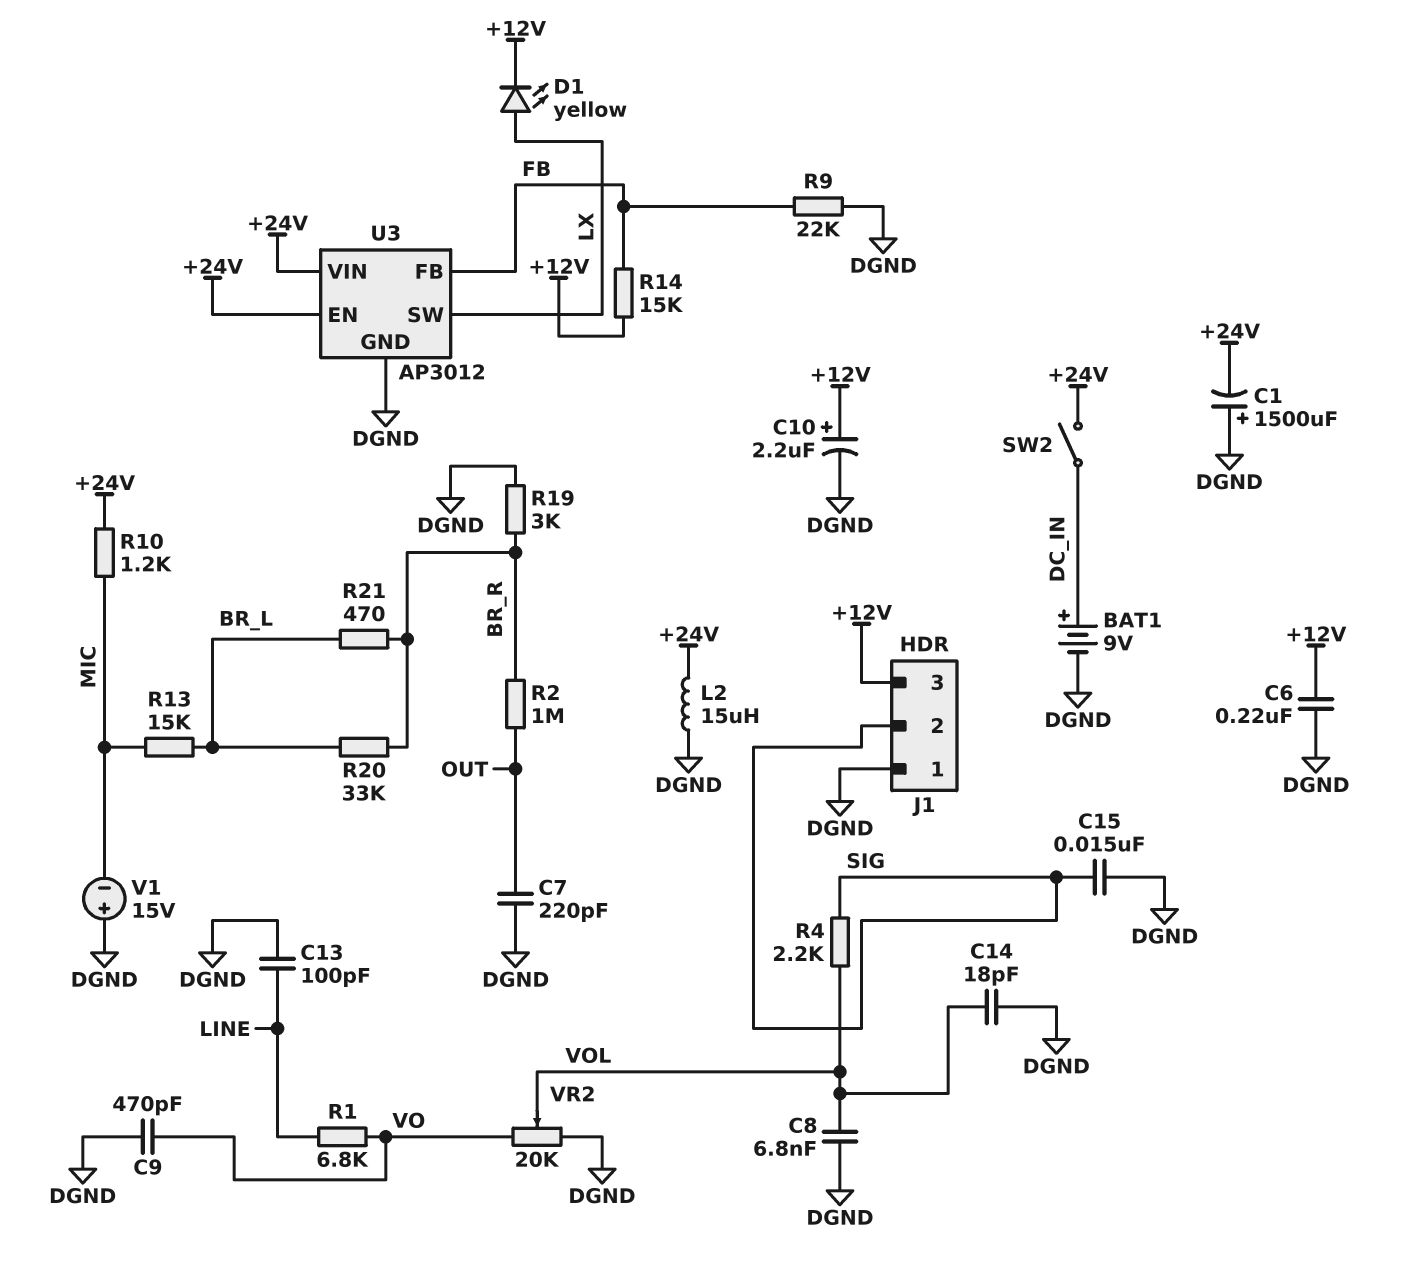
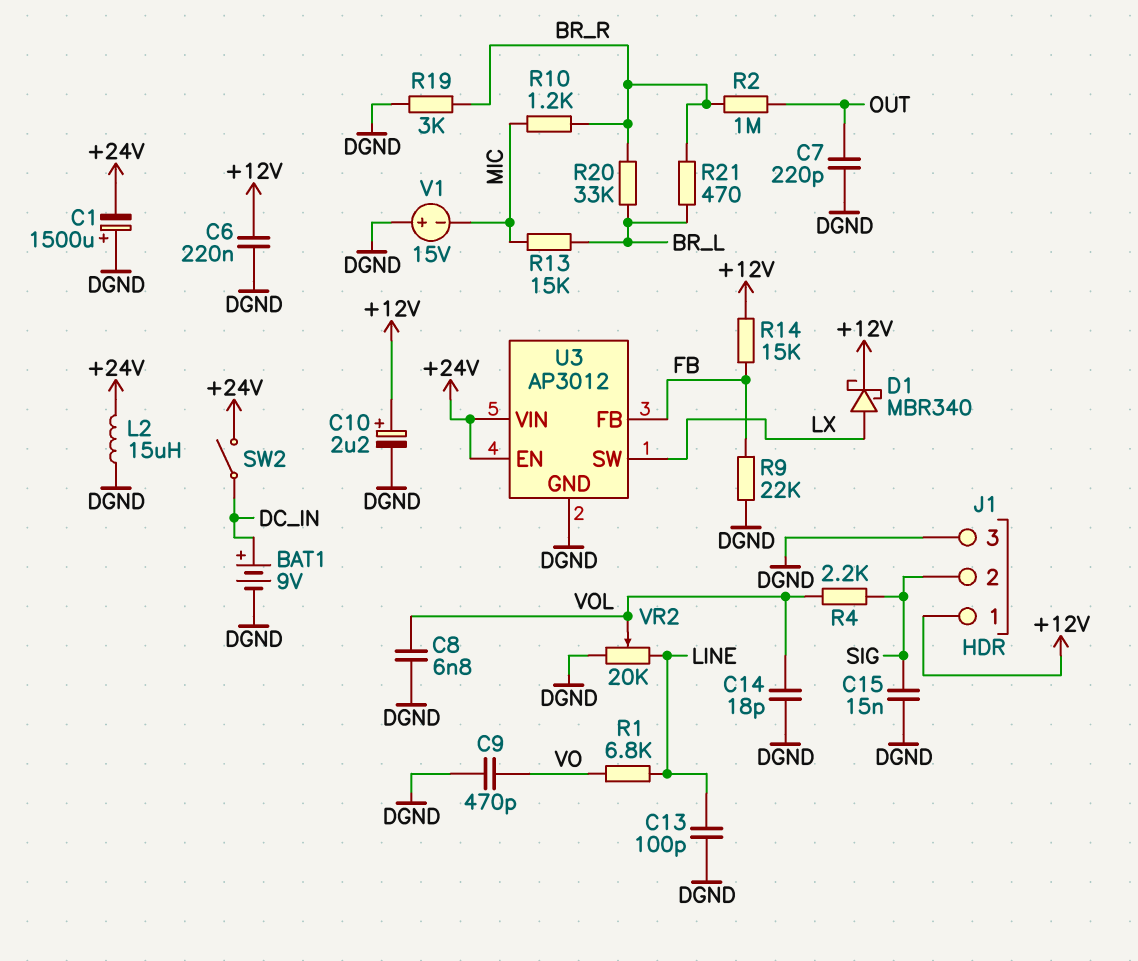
D1: LED yellow (A LX, K +12V) -> schottky MBR340 (A LX, K +12V)
J1 pin 1: DGND -> +12V
J1 pin 3: +12V -> DGND
R10: 1.2k (+24V, MIC) -> 1.2k (BR_R, MIC)
VR2: 20k (DGND, VO, wiper VOL) -> 20k (DGND, LINE, wiper VOL)

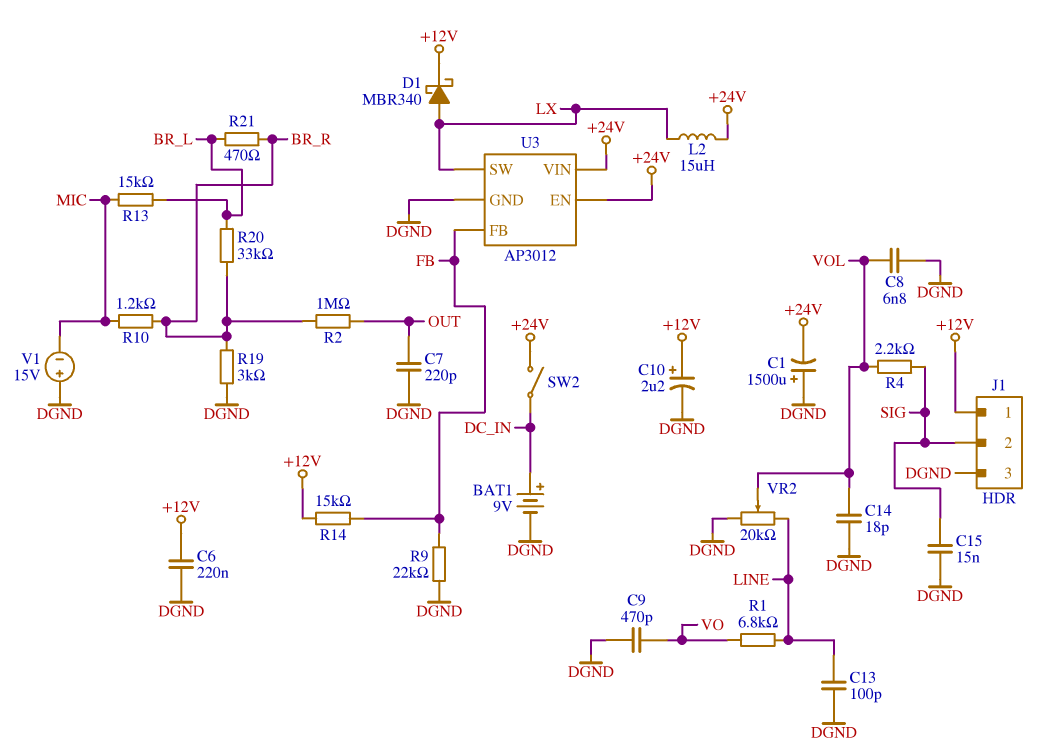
L2: 15uH (+24V, DGND) -> 15uH (+24V, LX)

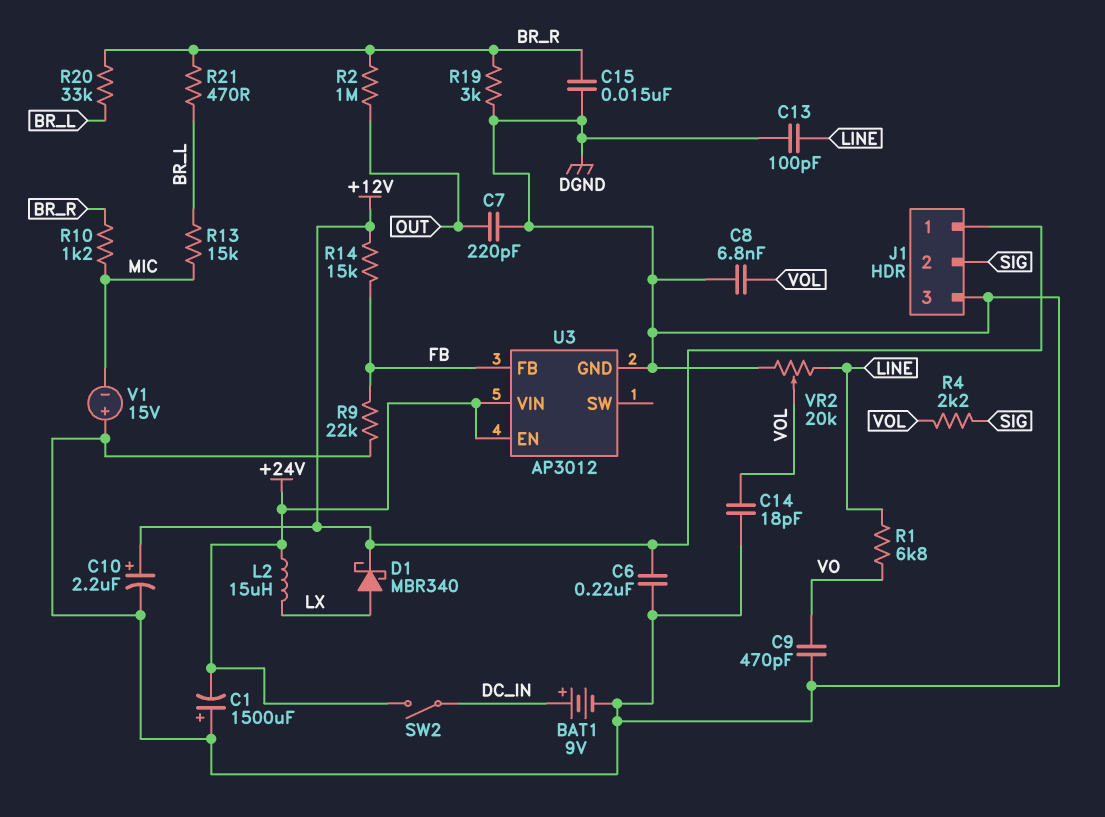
C15: 15nF (DGND, SIG) -> 15nF (BR_R, DGND)
U3 pin SW: LX -> none

